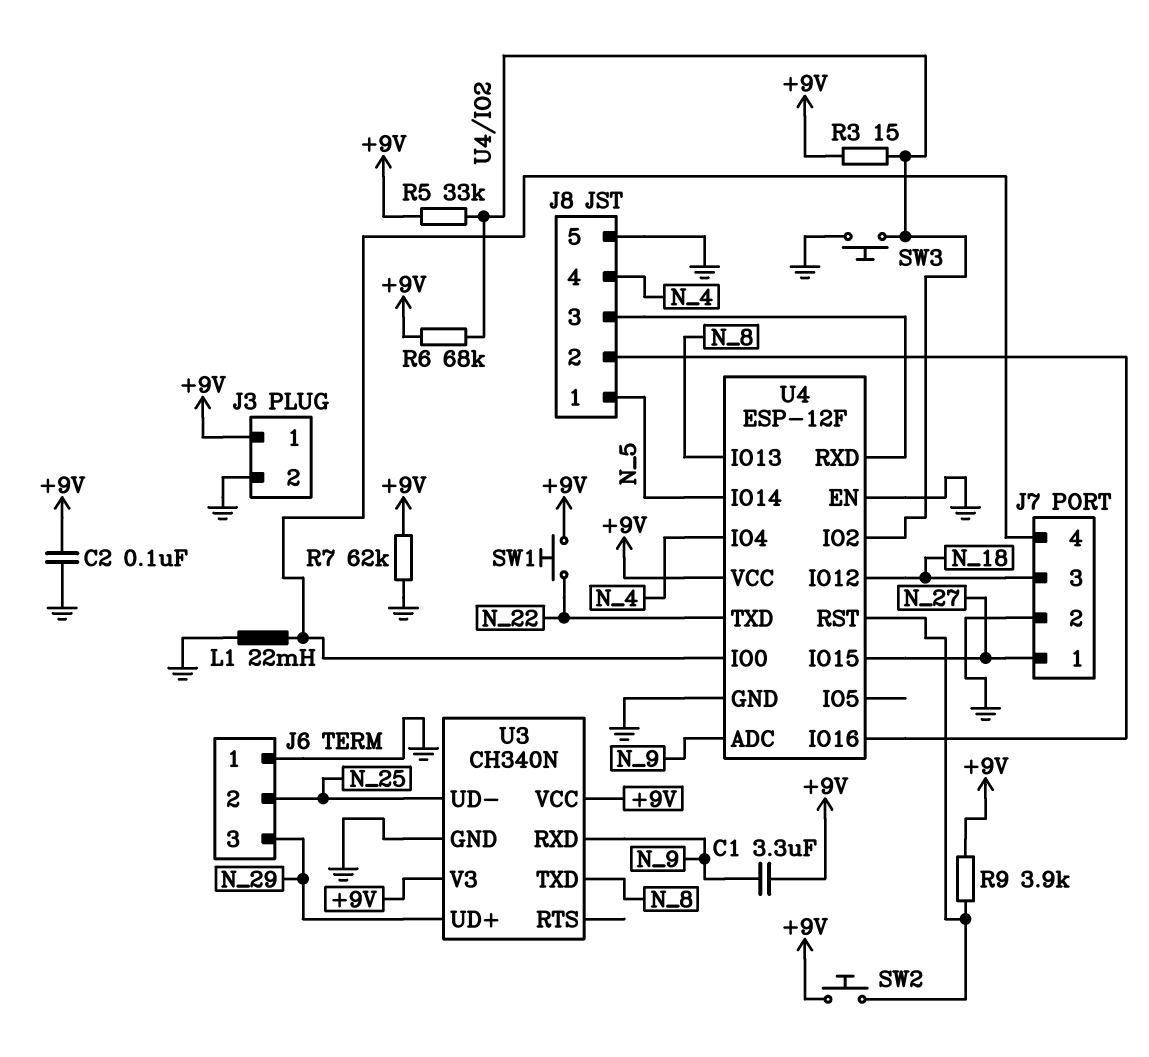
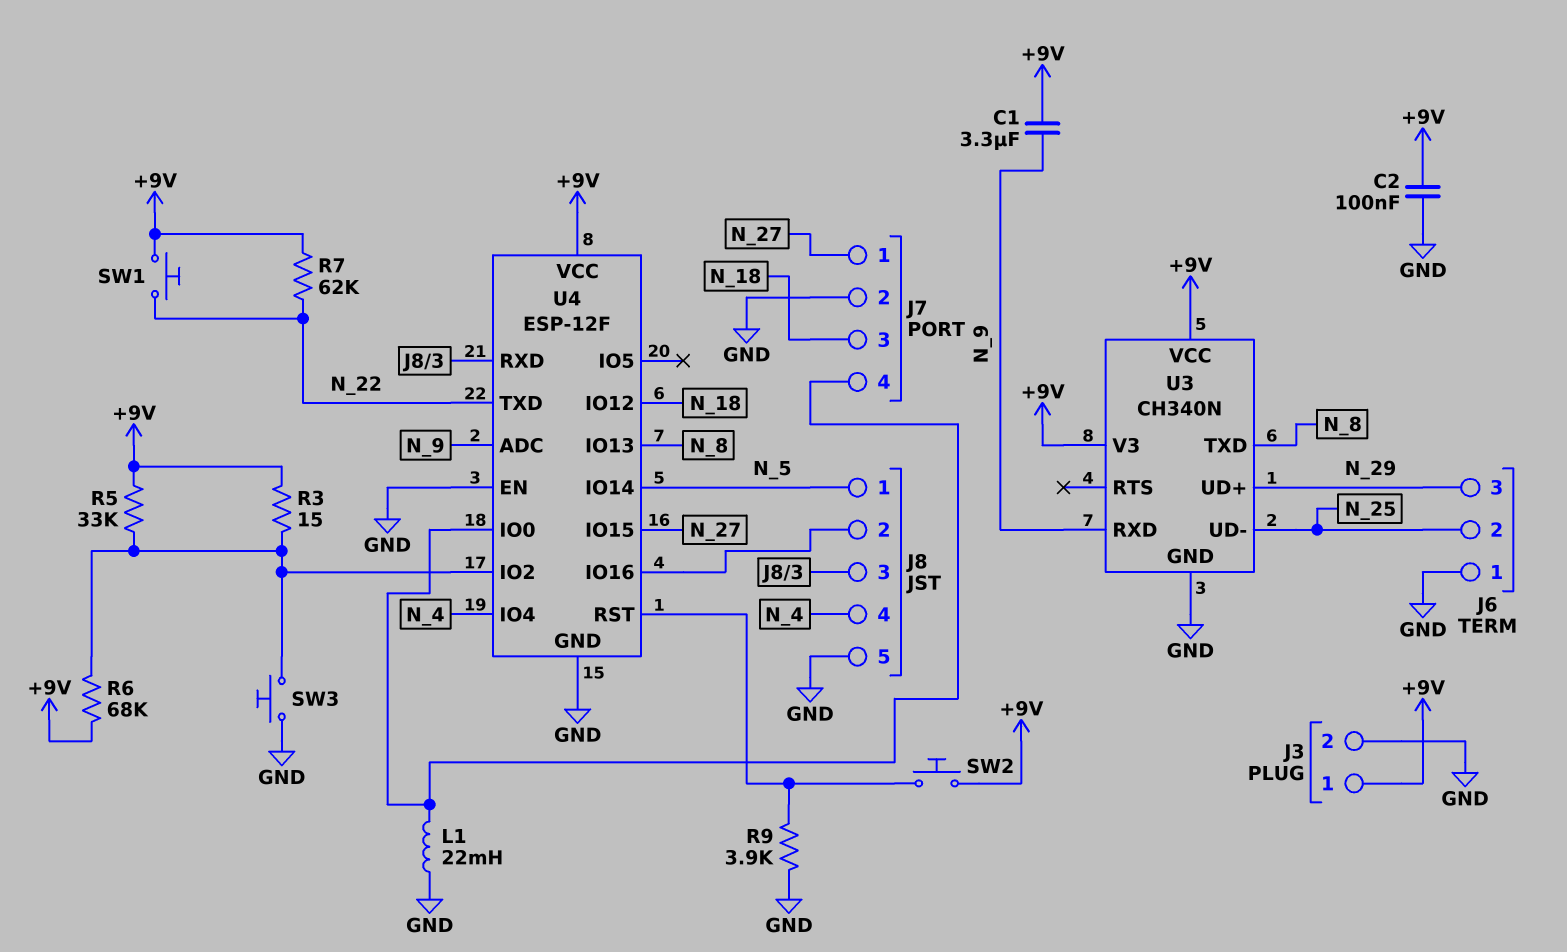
R7: 62k (+9V, GND) -> 62k (+9V, N_22)
R9: 3.9k (+9V, U4/RST) -> 3.9k (GND, U4/RST)

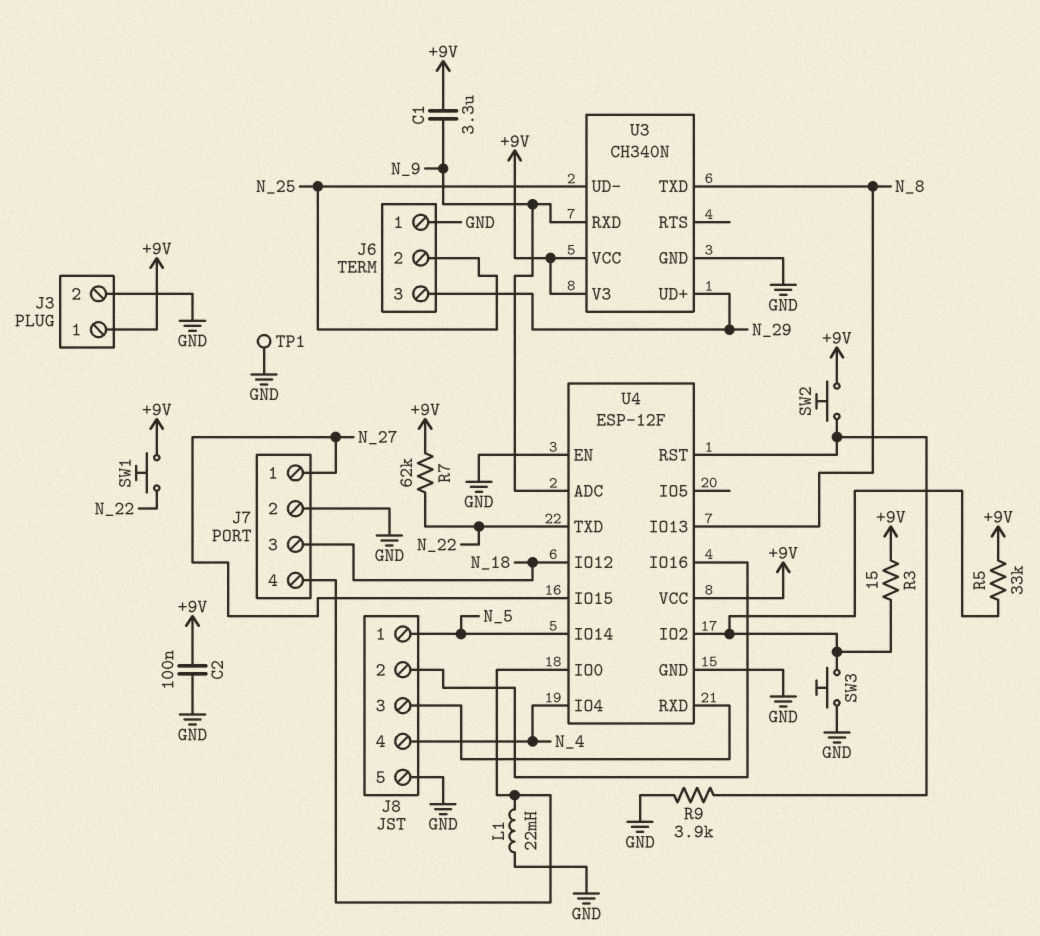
R6: 68k (+9V, U4/IO2) -> none
TP1: none -> test point (GND)

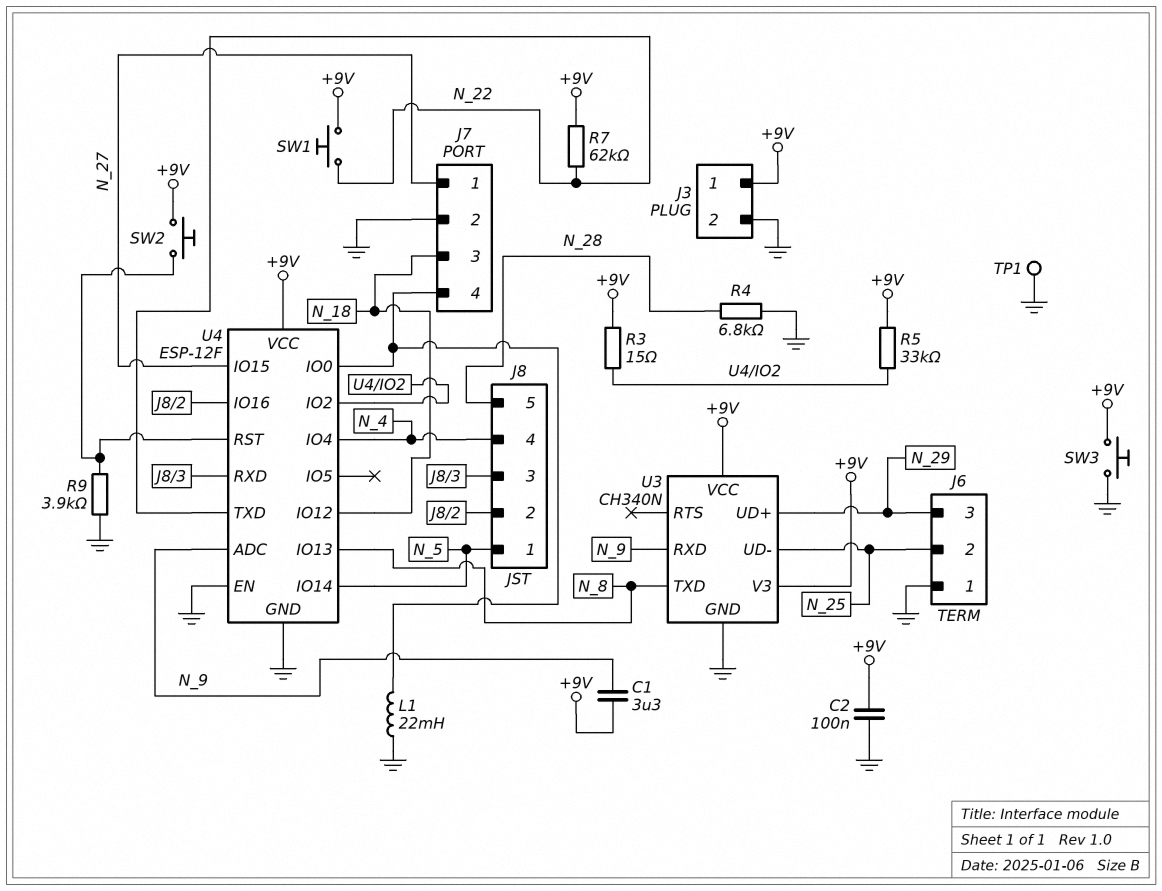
J8 pin 5: GND -> N_28
R4: none -> 6.8k (GND, N_28)
SW3: button (GND, U4/IO2) -> button (+9V, GND)

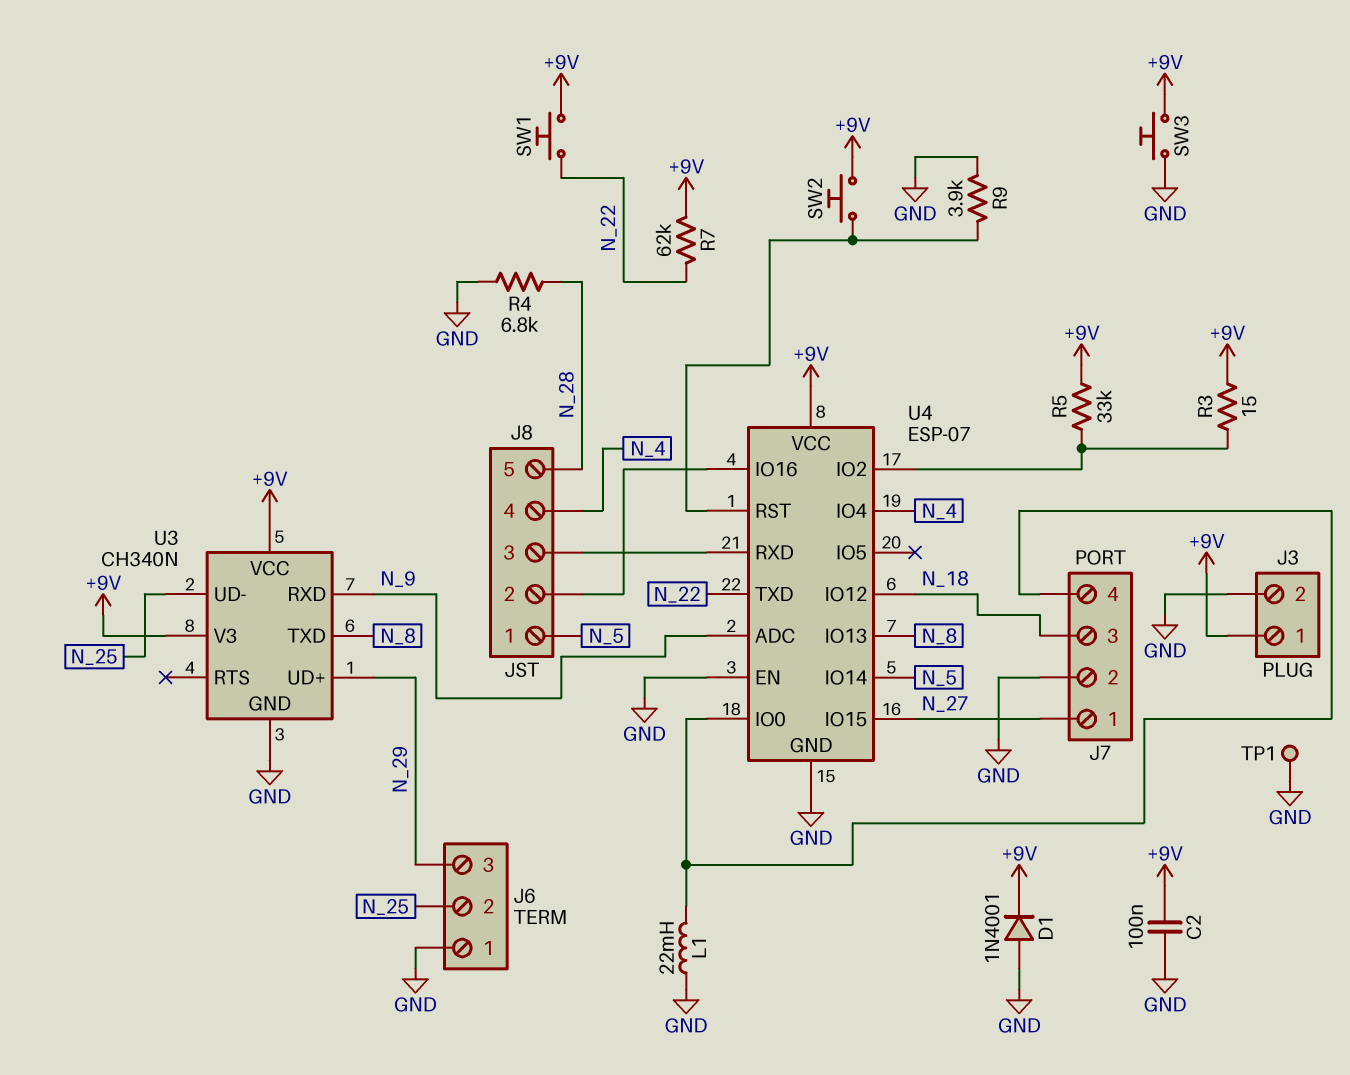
C1: 3.3uF (+9V, N_9) -> none
D1: none -> diode 1N4001 (A GND, K +9V)
U4: ESP-12F -> ESP-07

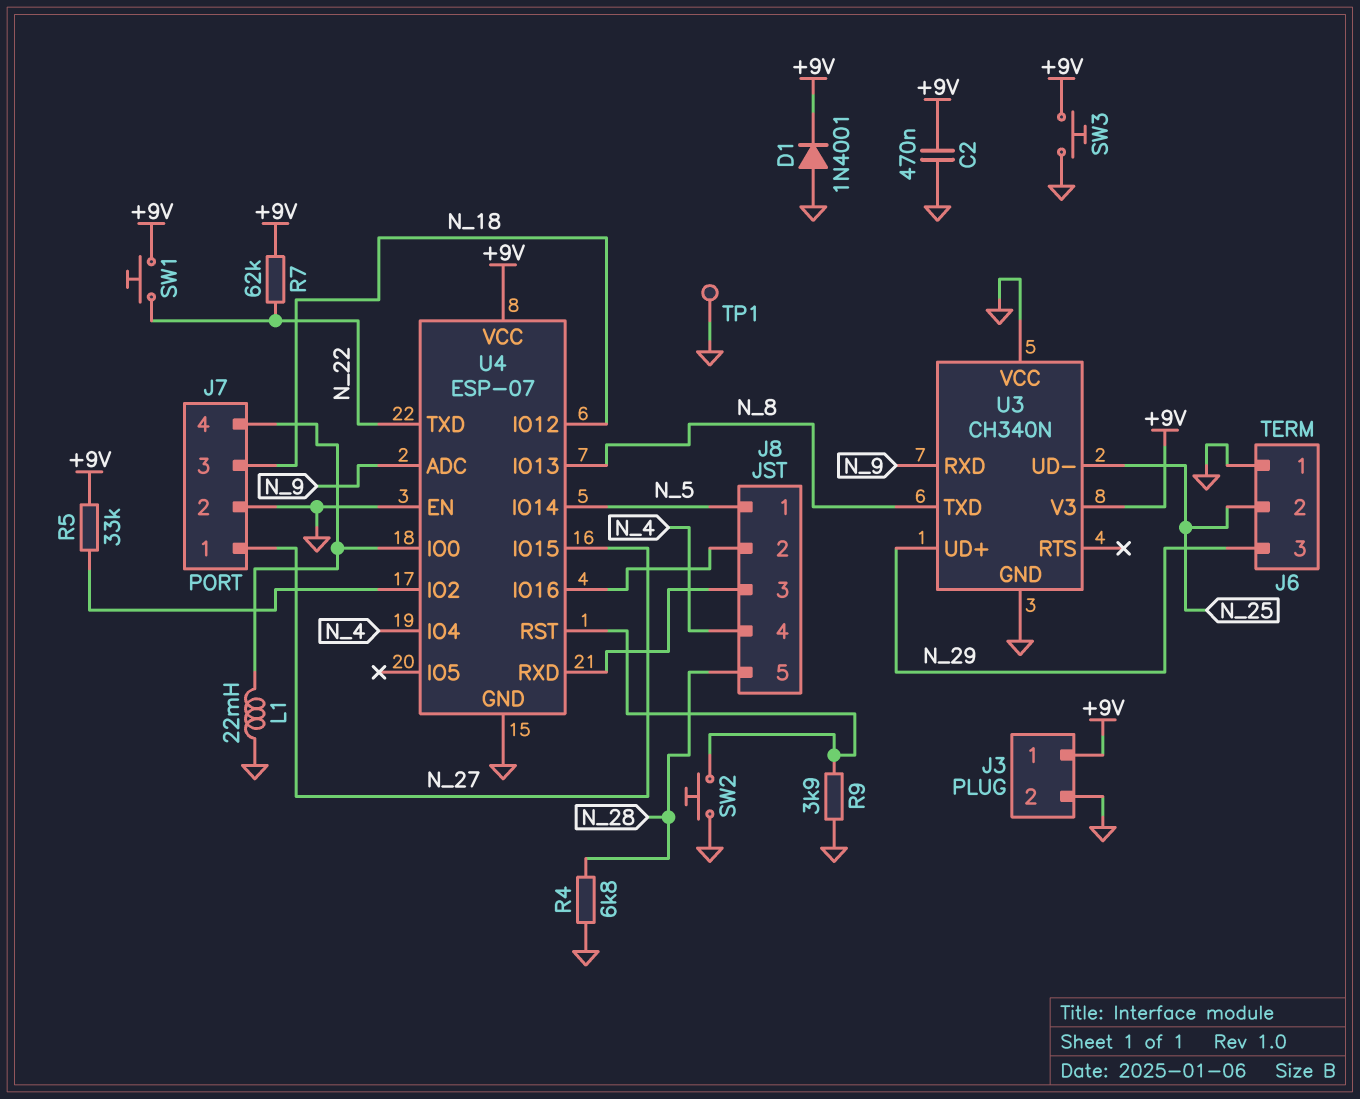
C2: 100nF (+9V, GND) -> 470nF (+9V, GND)
R3: 15 (+9V, U4/IO2) -> none
SW2: button (+9V, U4/RST) -> button (GND, U4/RST)
U3 pin VCC: +9V -> GND

